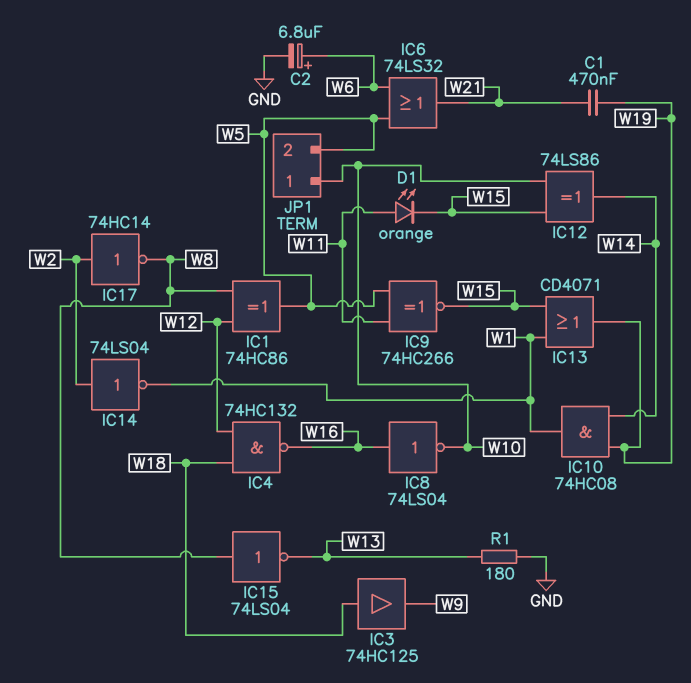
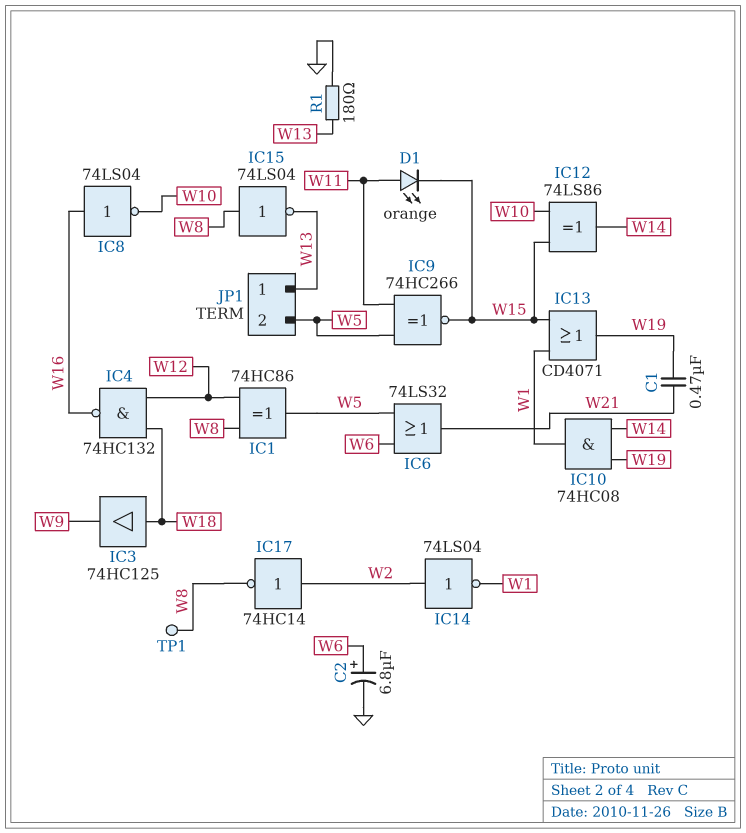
JP1 pin 1: W10 -> W13
TP1: none -> test point (W8)

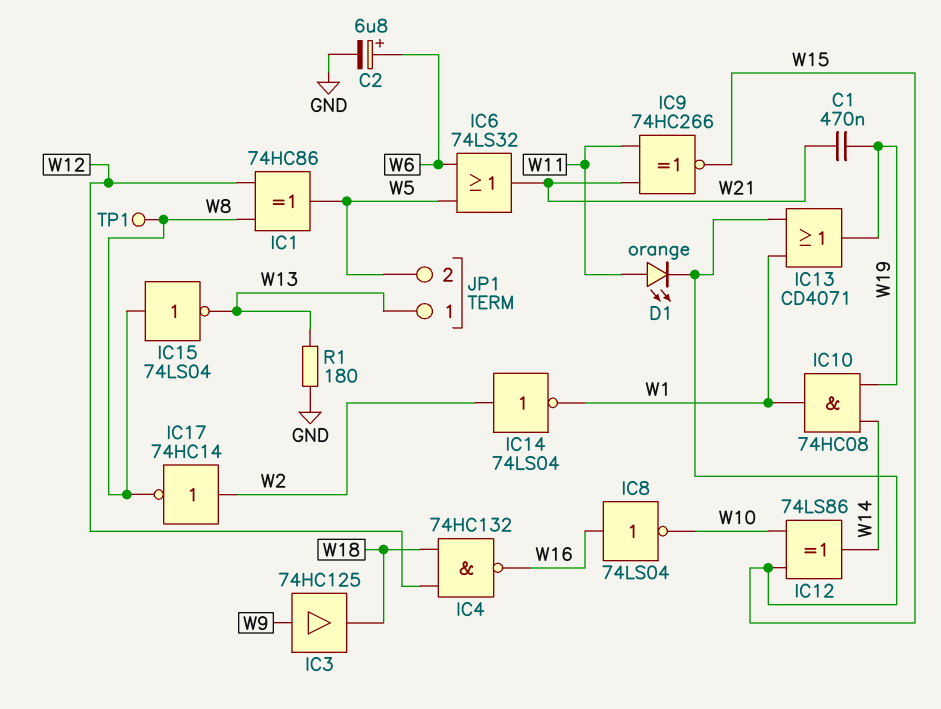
IC3: buffer 74HC125 (in W18, out W9) -> buffer 74HC125 (in W9, out W18)
IC9: XNOR 74HC266 (in W5, in W11, out W15) -> XNOR 74HC266 (in W11, in W21, out W15)

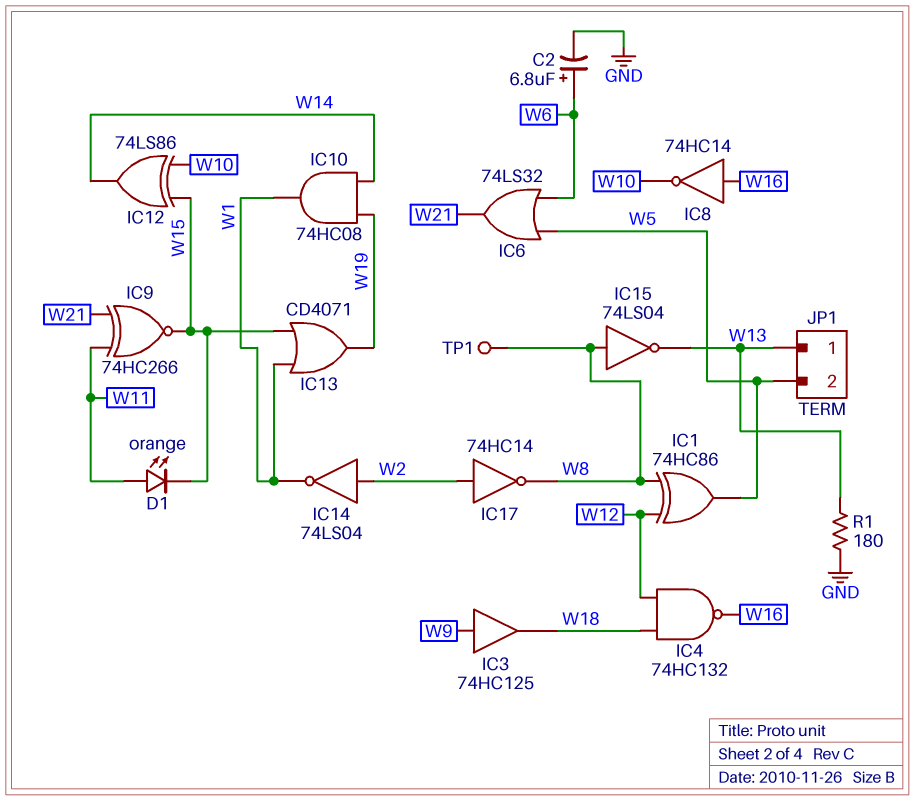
C1: 470nF (W19, W21) -> none
IC8: NOT 74LS04 (in W16, out W10) -> NOT 74HC14 (in W16, out W10)

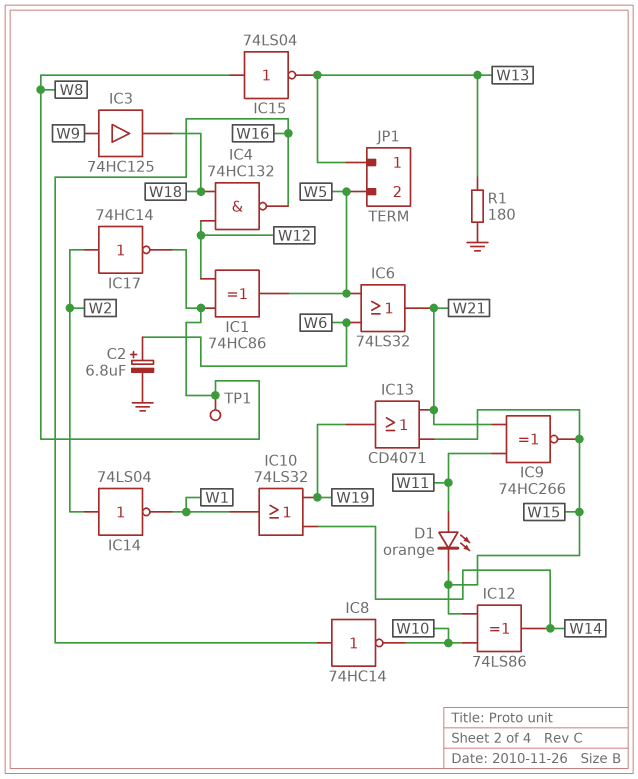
IC10: AND 74HC08 (in W14, in W19, out W1) -> OR 74LS32 (in W14, in W19, out W1)
IC13: OR CD4071 (in W1, in W15, out W19) -> OR CD4071 (in W15, in W21, out W19)

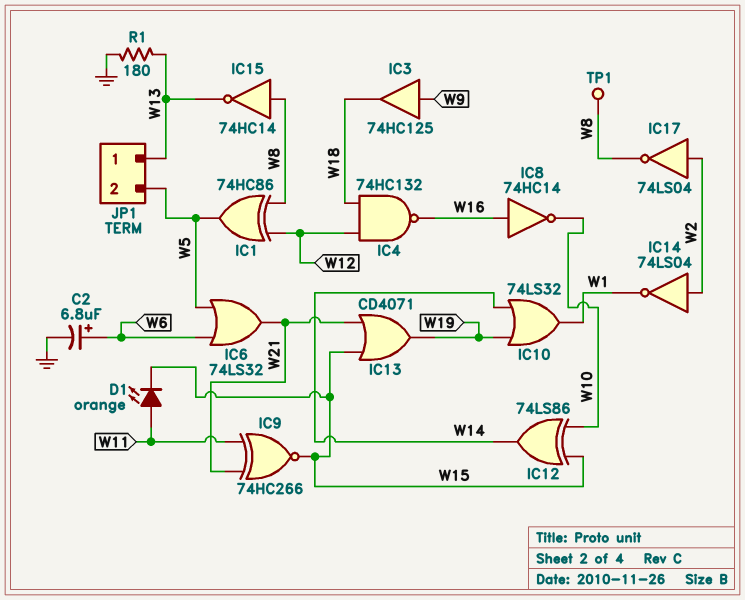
IC15: NOT 74LS04 (in W8, out W13) -> NOT 74HC14 (in W8, out W13)
IC17: NOT 74HC14 (in W2, out W8) -> NOT 74LS04 (in W2, out W8)

